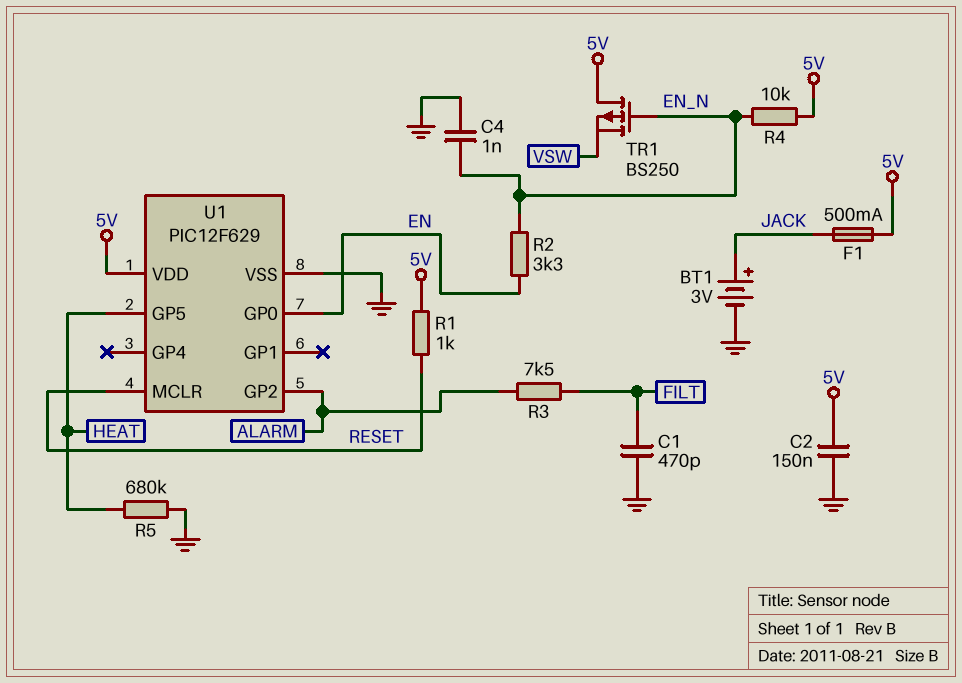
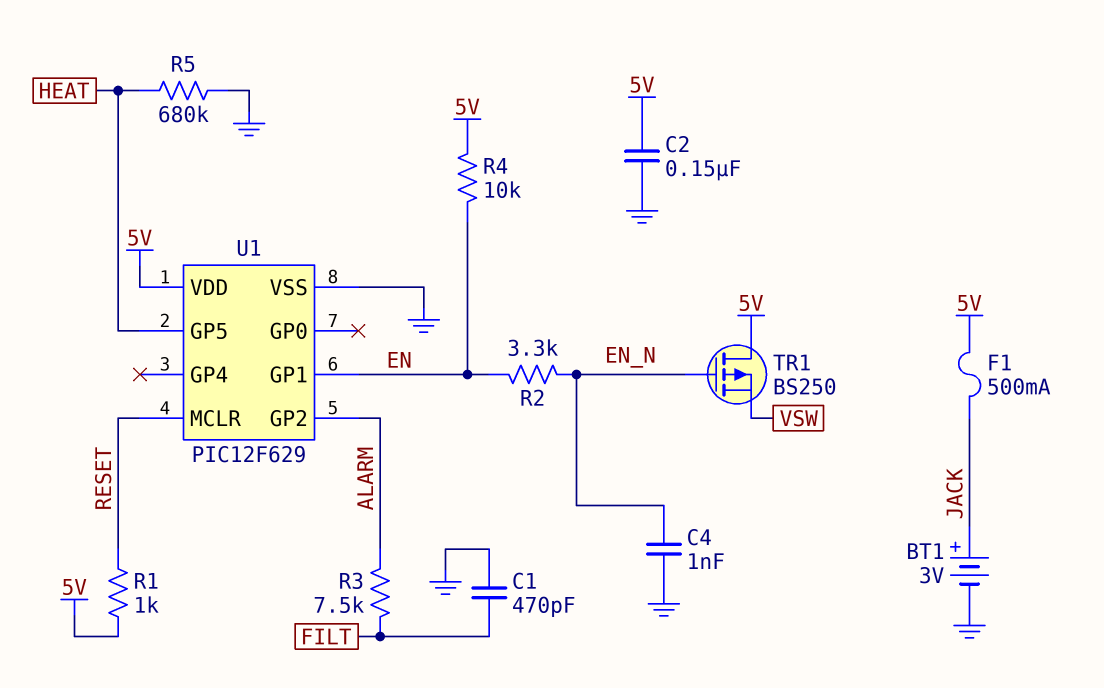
R4: 10k (5V, EN_N) -> 10k (5V, EN)
U1 pin GP0: EN -> none
U1 pin GP1: none -> EN

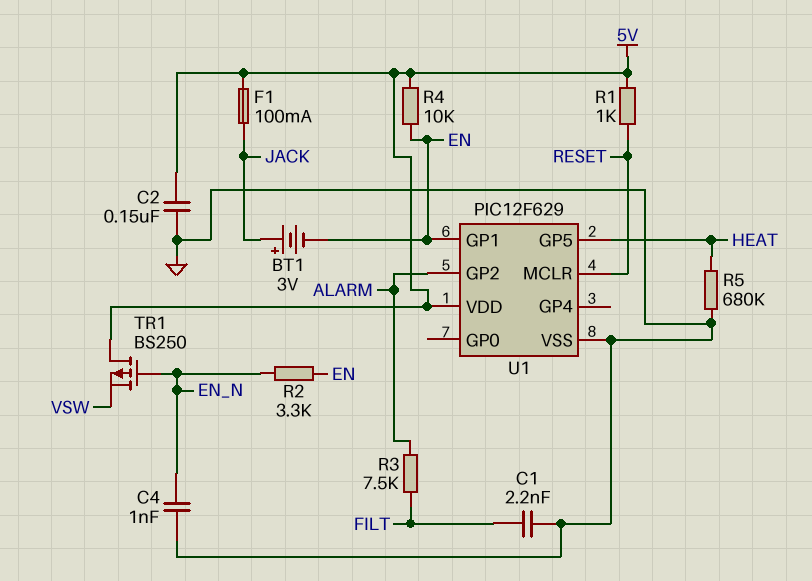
BT1: 3V (plus JACK, minus GND) -> 3V (plus JACK, minus EN)
C1: 470pF (FILT, GND) -> 2.2nF (FILT, GND)
F1: 500mA (5V, JACK) -> 100mA (5V, JACK)

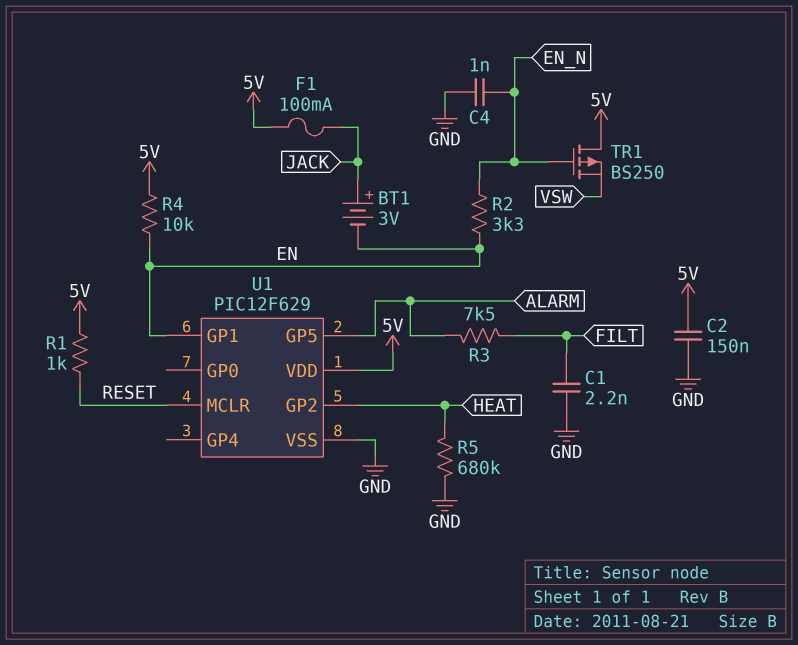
U1 pin GP2: ALARM -> HEAT
U1 pin GP5: HEAT -> ALARM

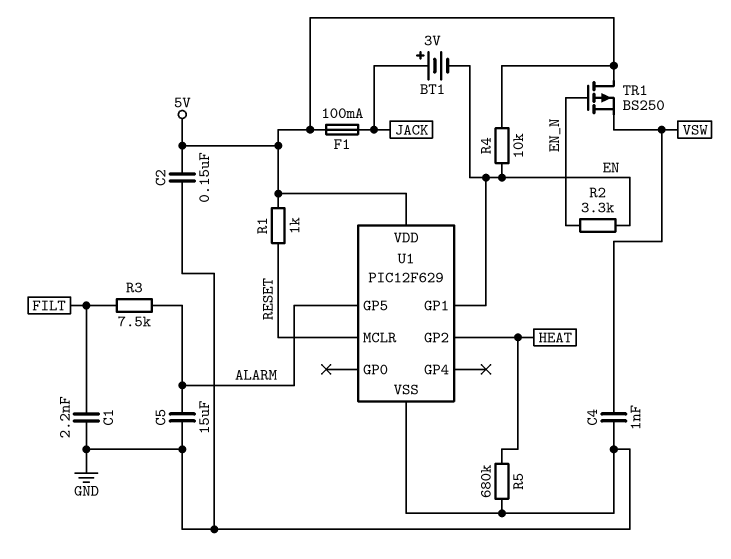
C4: 1nF (EN_N, GND) -> 1nF (GND, VSW)
C5: none -> 15uF (ALARM, GND)

